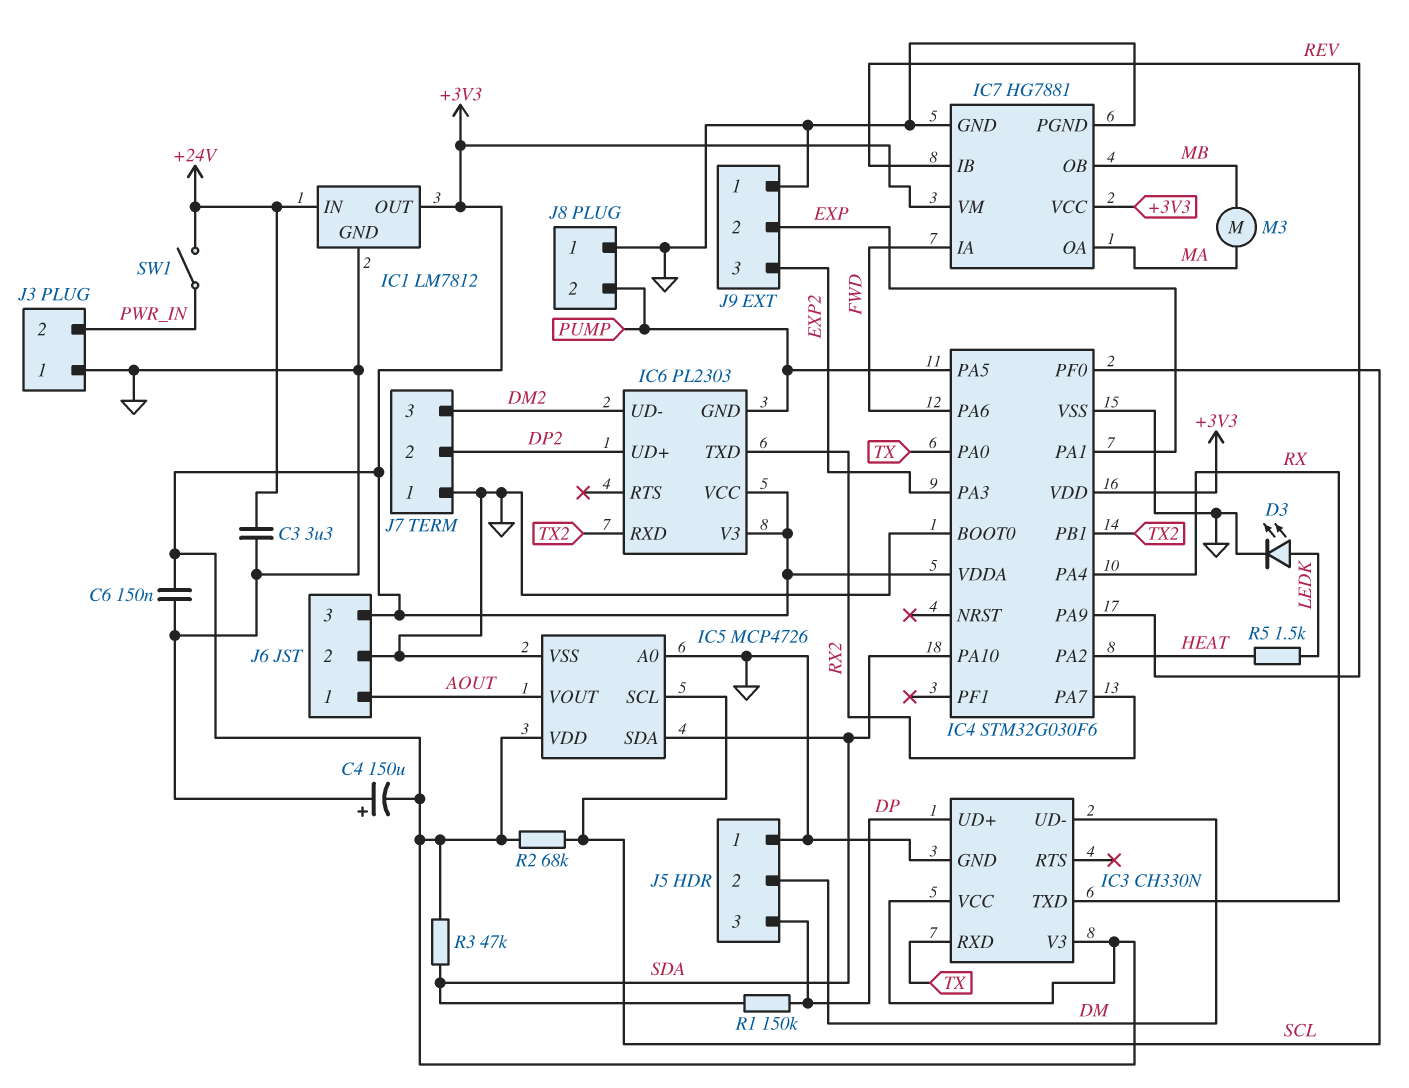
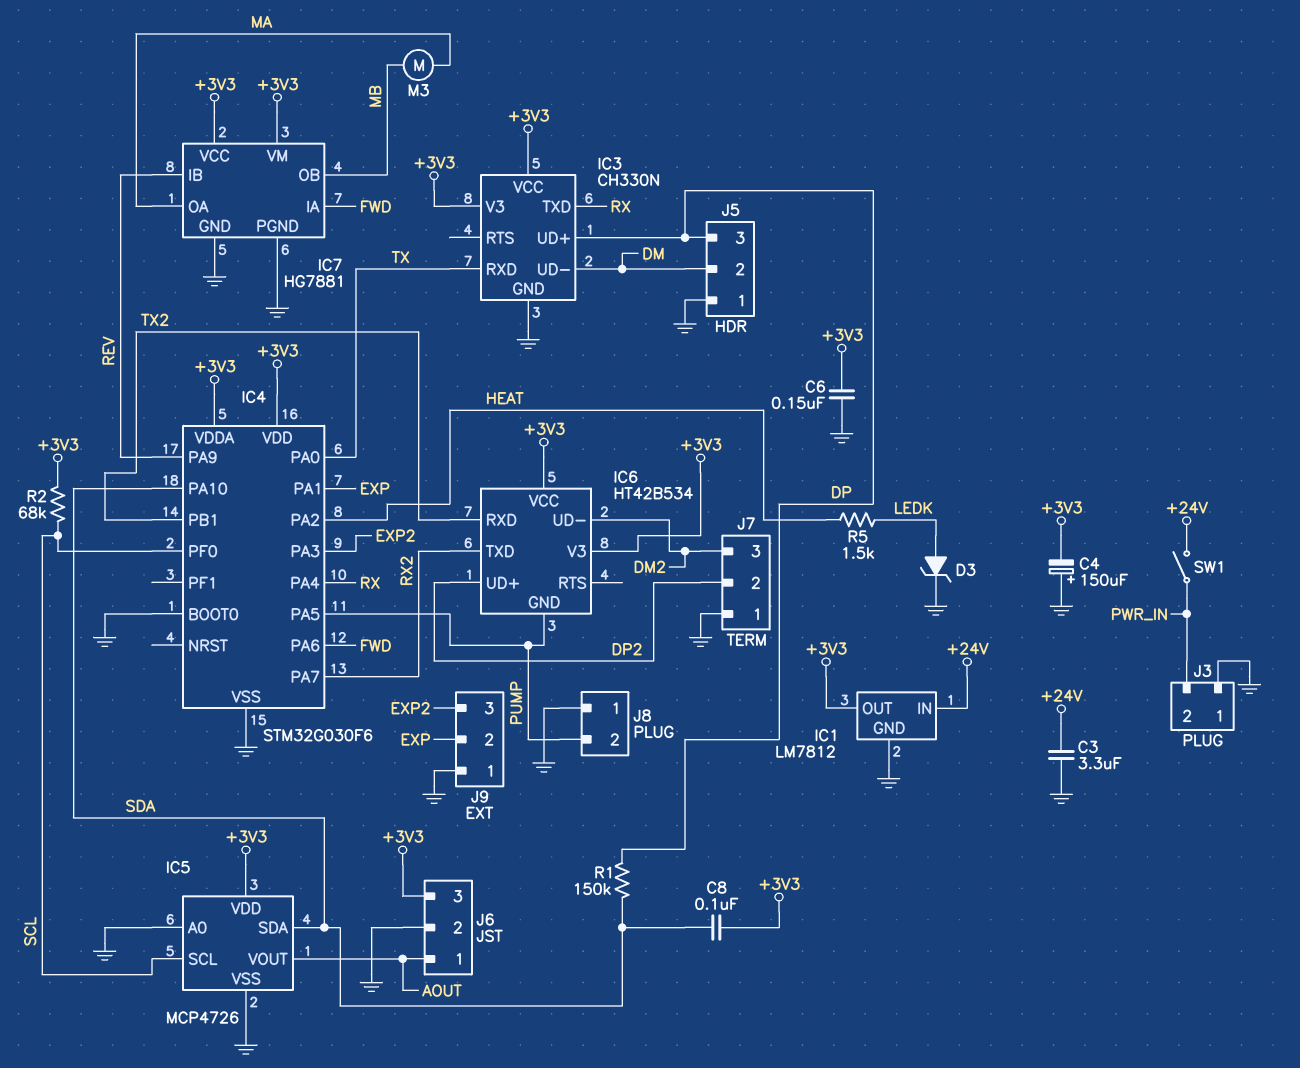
C8: none -> 100nF (+3V3, SDA)
D3: LED (A LEDK, K GND) -> zener (A LEDK, K GND)
IC6: PL2303 -> HT42B534
R3: 47k (+3V3, SDA) -> none

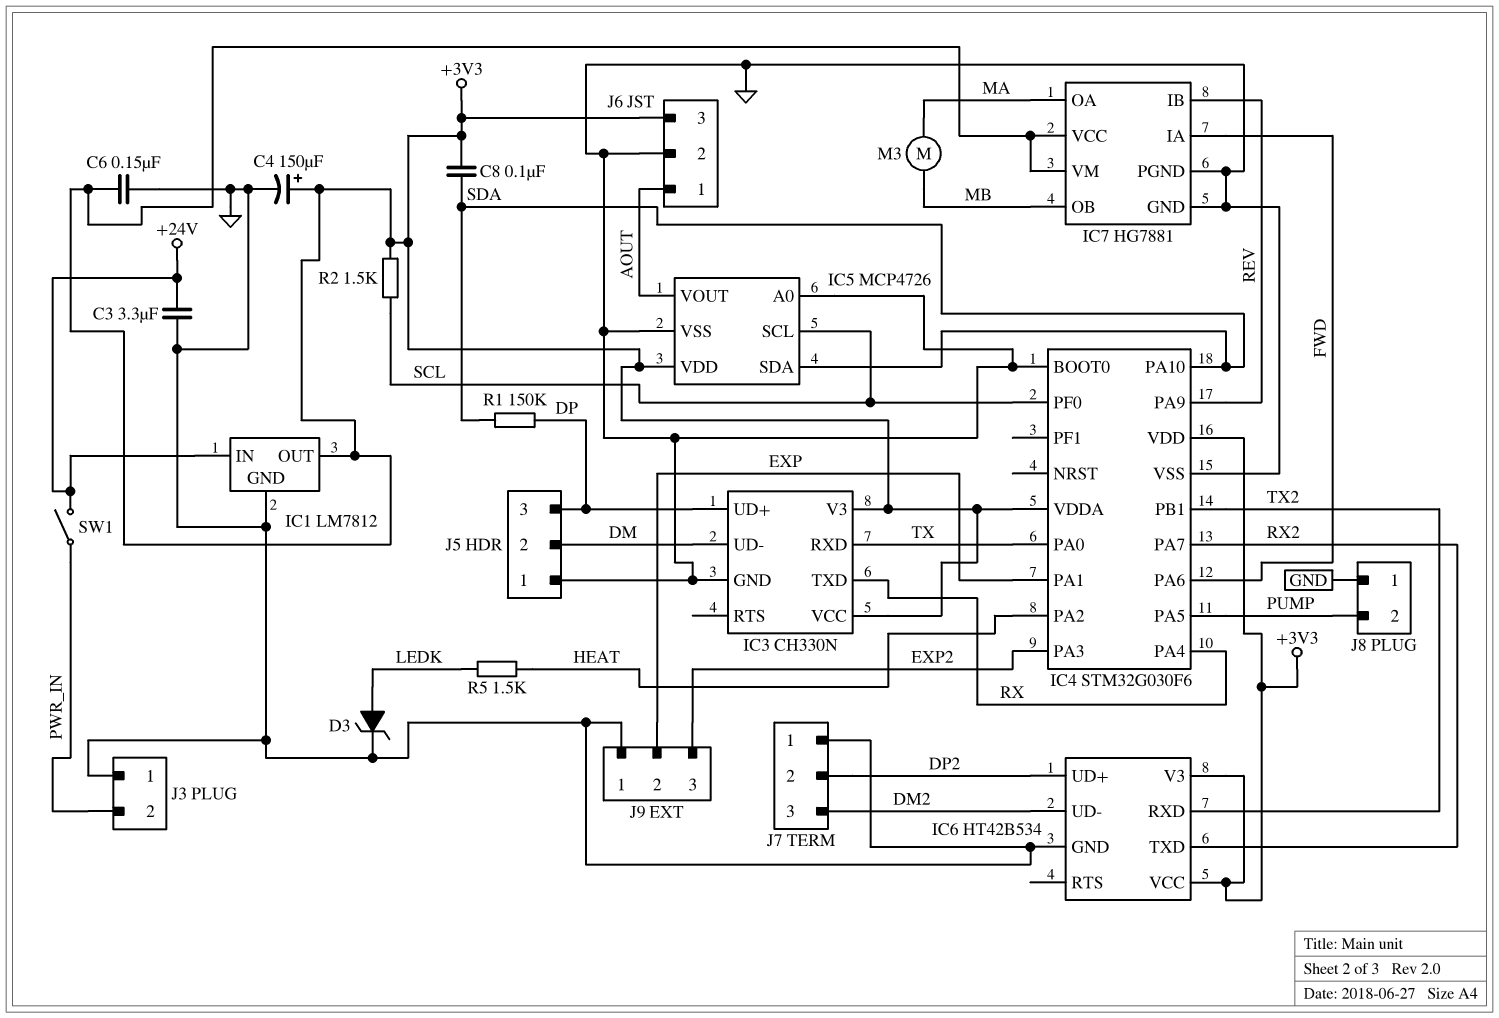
C4: 150uF (plus GND, minus +3V3) -> 150uF (plus +3V3, minus GND)
IC6 pin GND: PUMP -> GND
R2: 68k (+3V3, SCL) -> 1.5k (+3V3, SCL)

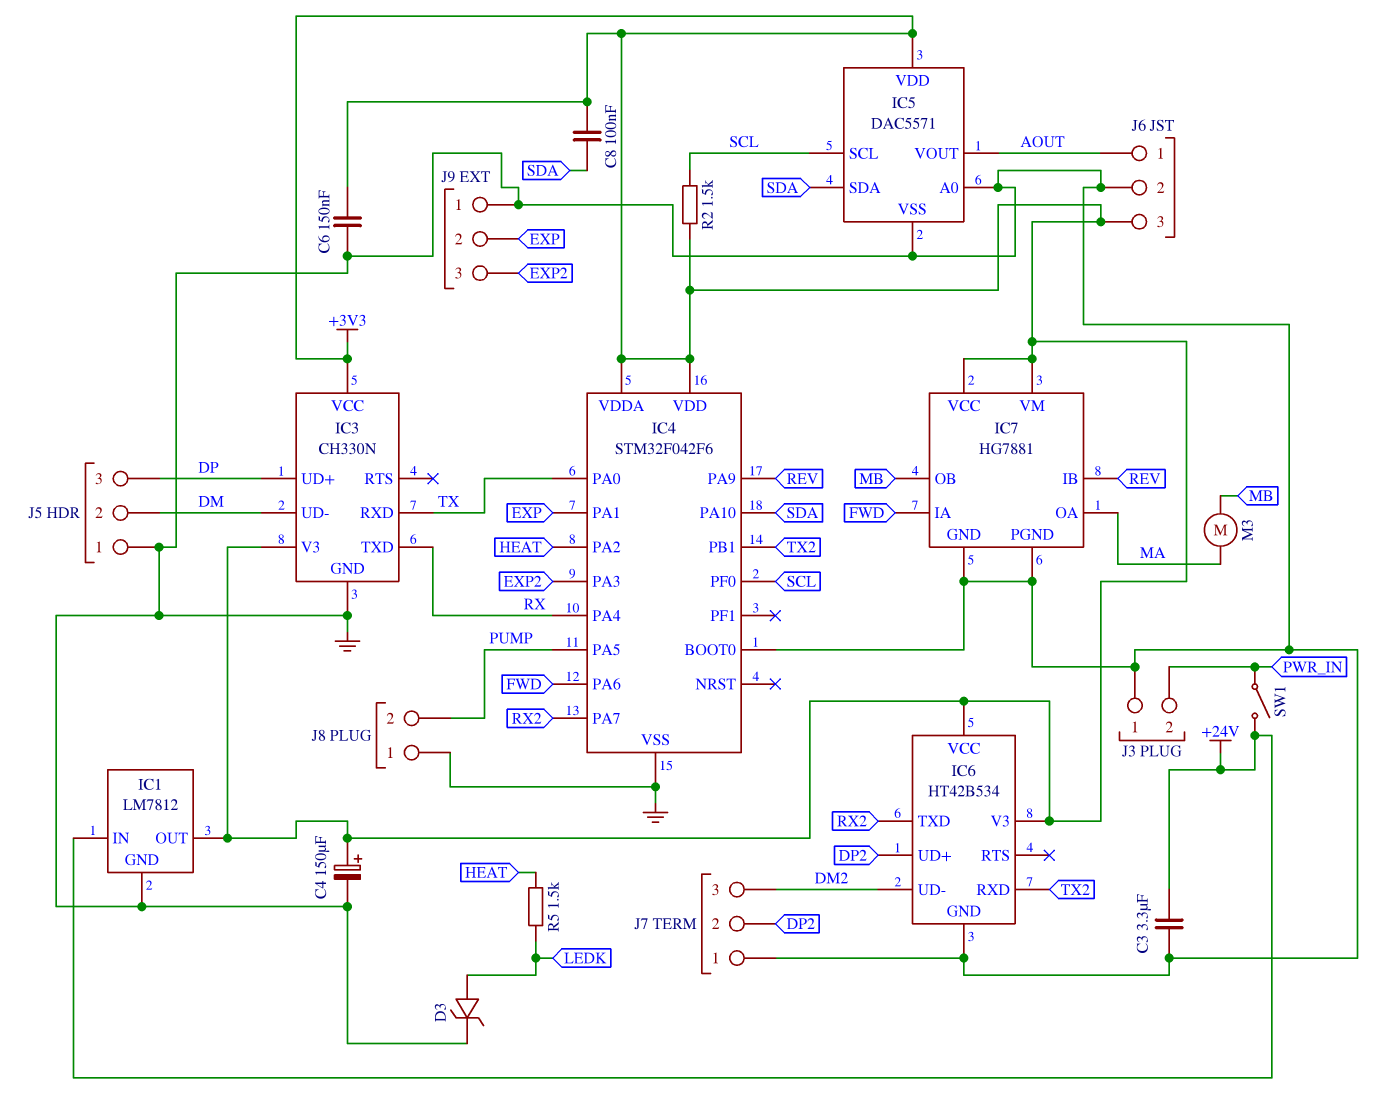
IC4: STM32G030F6 -> STM32F042F6
IC5: MCP4726 -> DAC5571
R1: 150k (DP, SDA) -> none

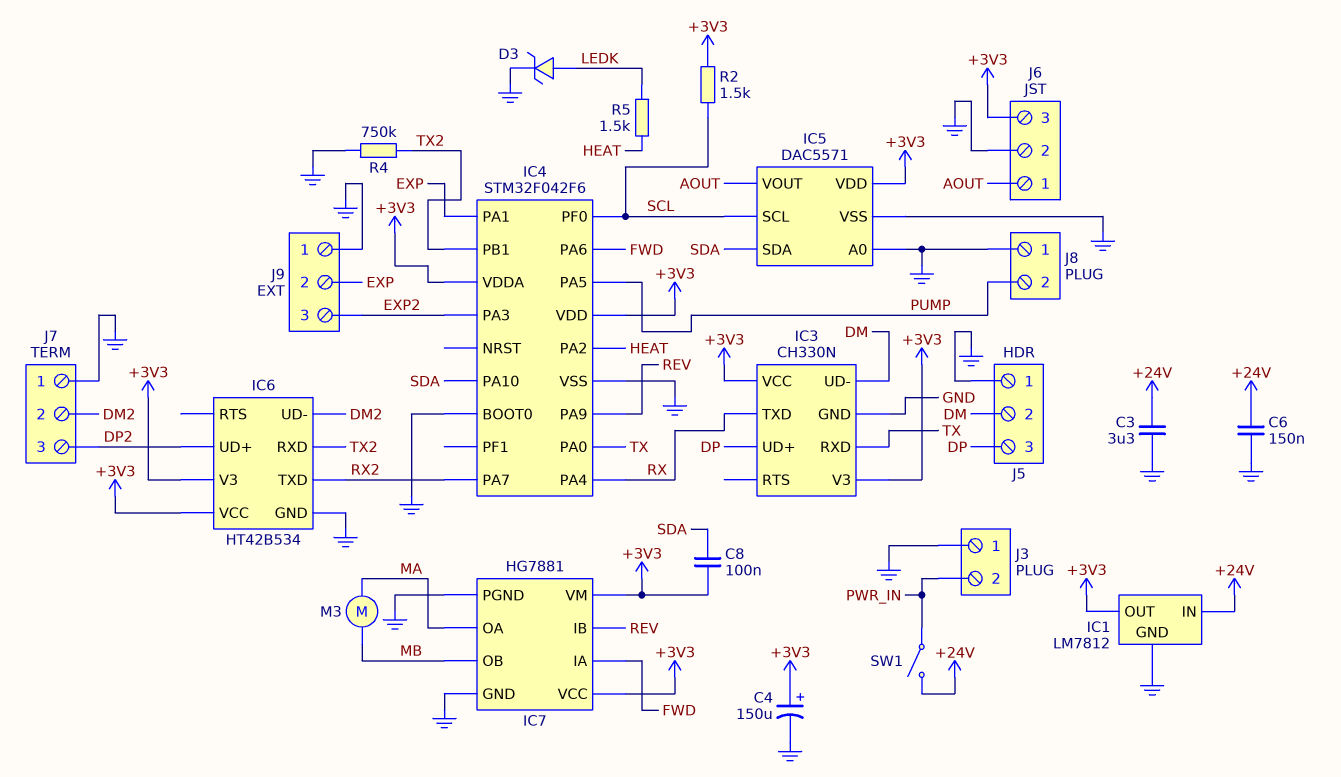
C6: 150nF (+3V3, GND) -> 150nF (+24V, GND)
J7 pin 2: DP2 -> DM2
J7 pin 3: DM2 -> DP2
R4: none -> 750k (GND, TX2)

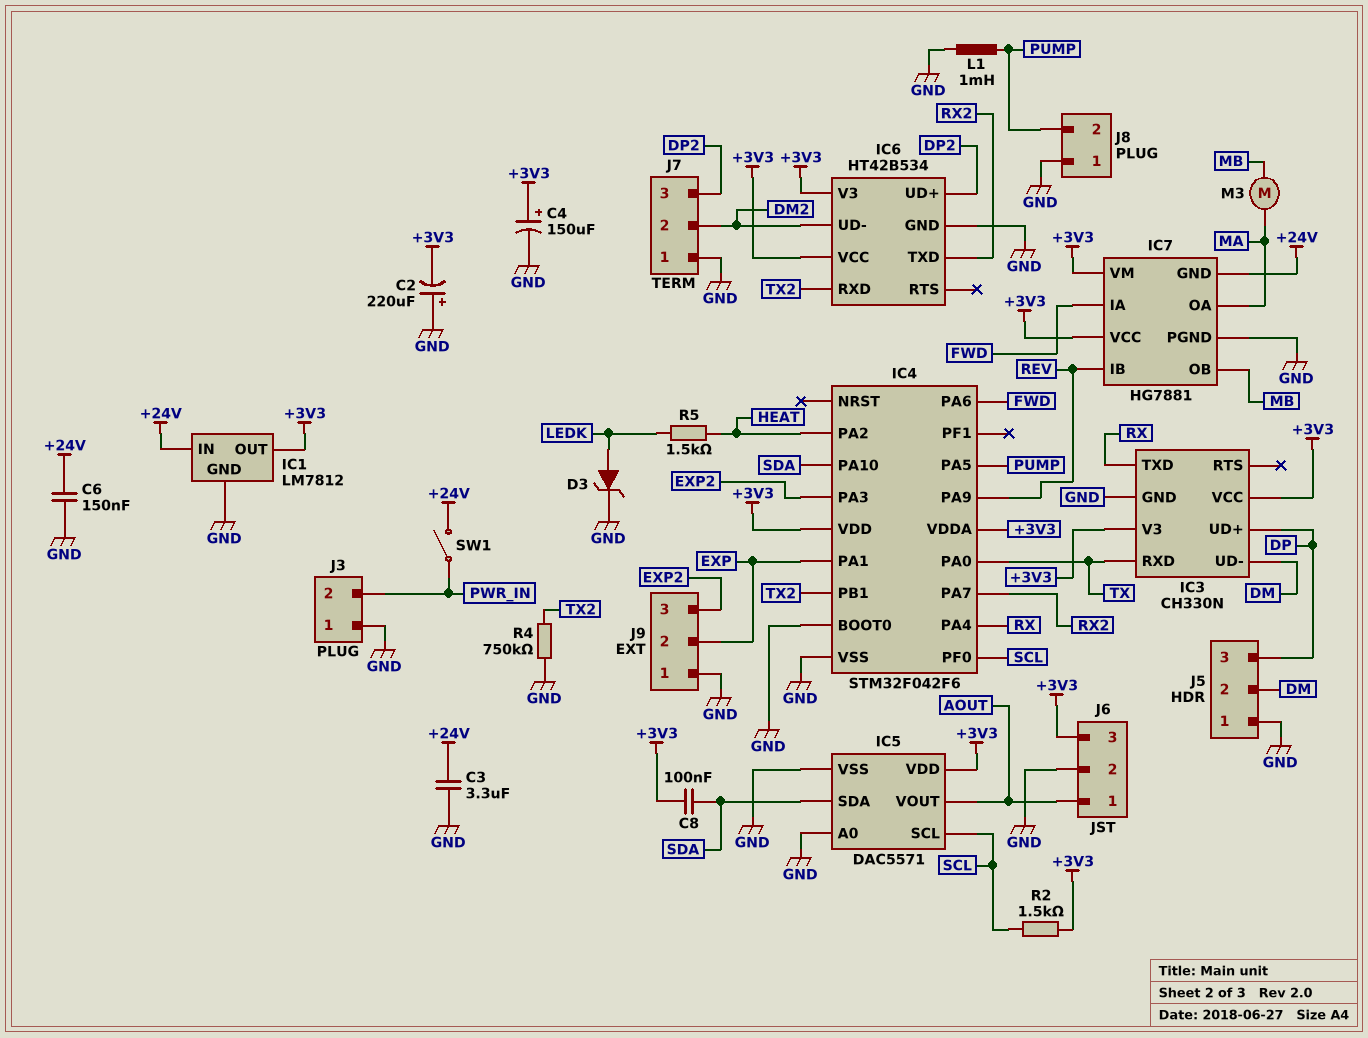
C2: none -> 220uF (plus GND, minus +3V3)
IC7 pin GND: GND -> +24V
L1: none -> 1mH (GND, PUMP)

